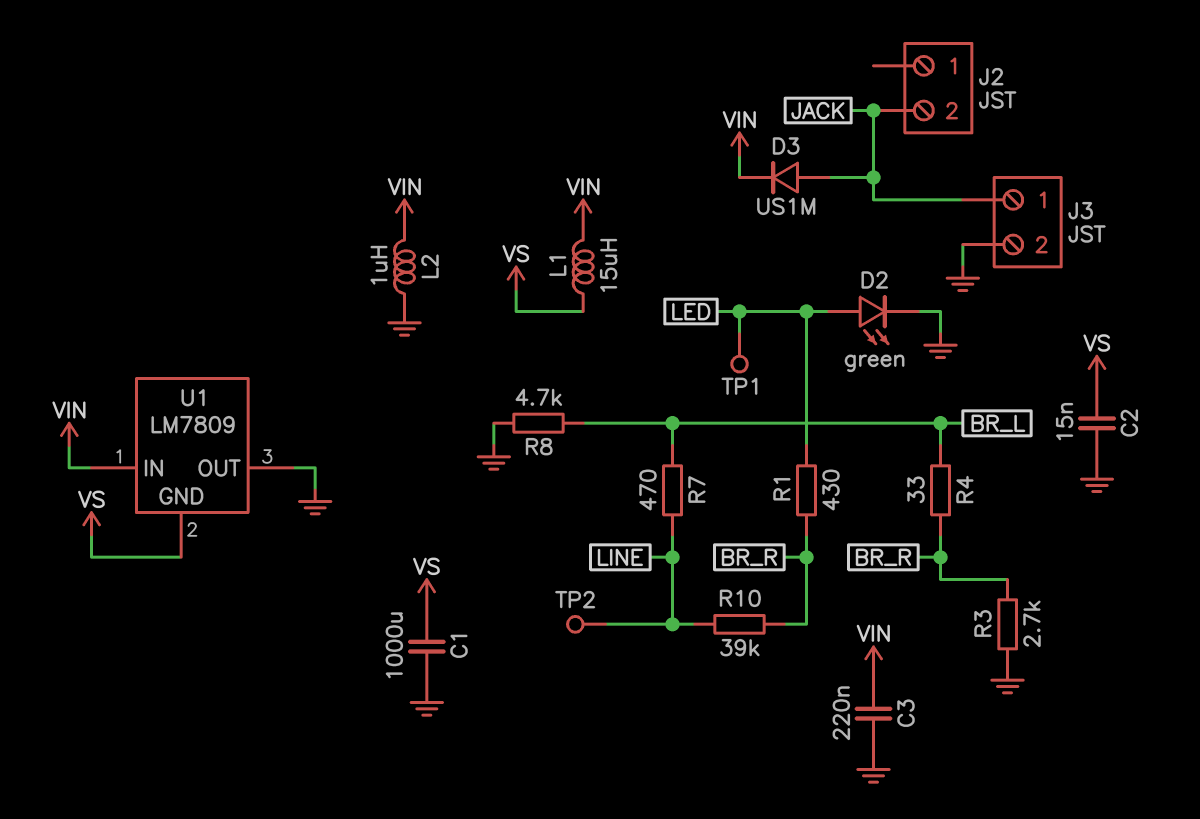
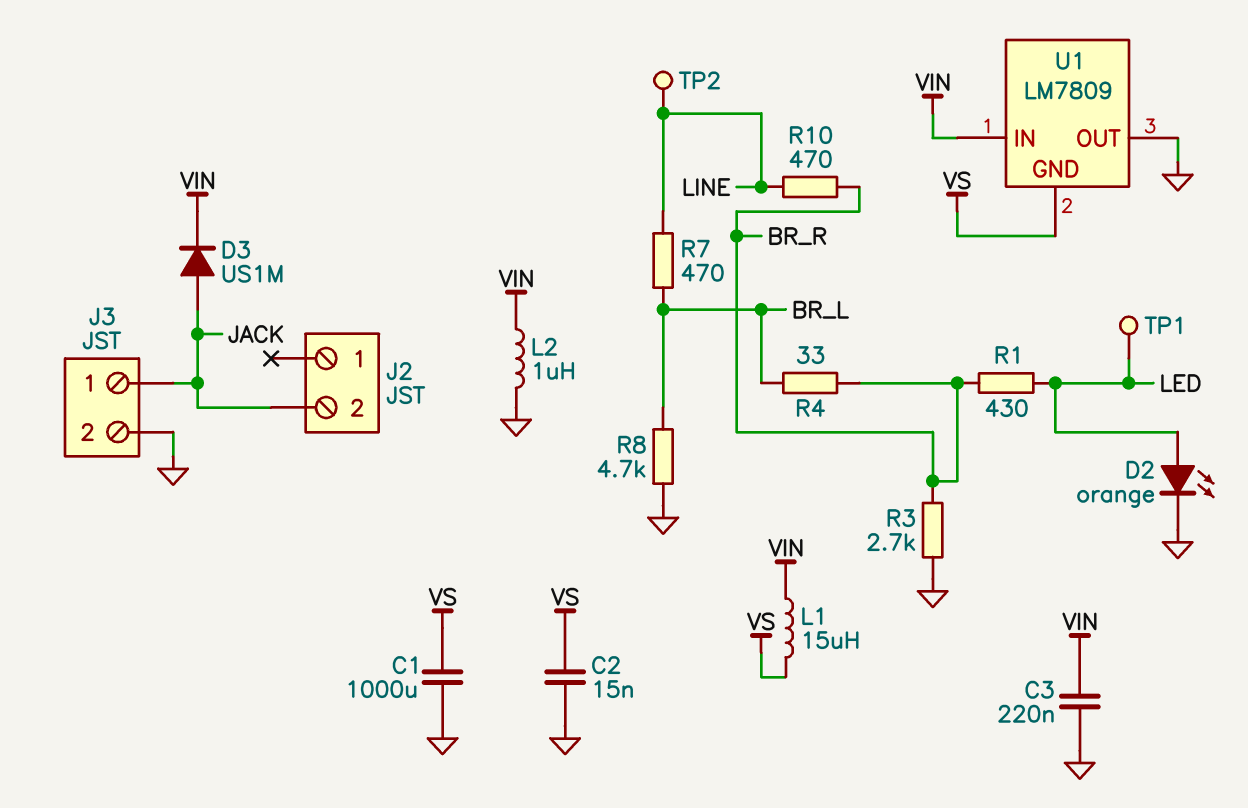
D2: LED green (A LED, K GND) -> LED orange (A LED, K GND)
R10: 39k (BR_R, LINE) -> 470 (BR_R, LINE)

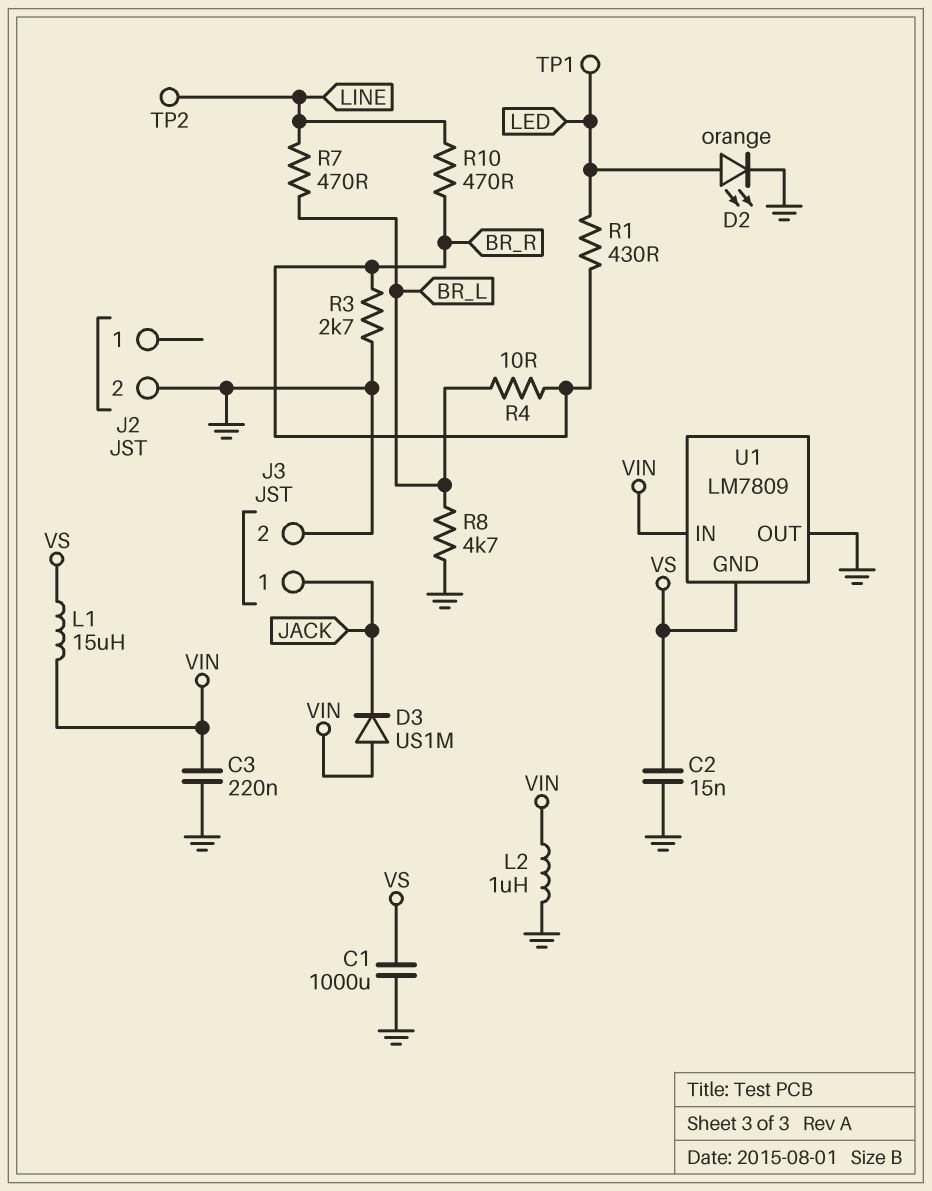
D3: diode US1M (A JACK, K VIN) -> diode US1M (A VIN, K JACK)
J2 pin 2: JACK -> GND
R4: 33 (BR_L, BR_R) -> 10 (BR_L, BR_R)

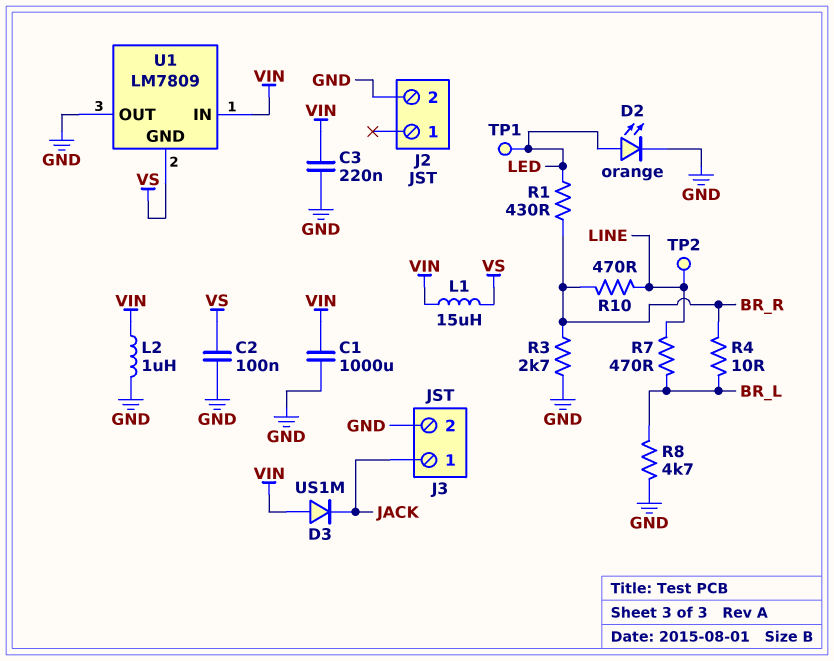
C1: 1000uF (GND, VS) -> 1000uF (GND, VIN)
C2: 15nF (GND, VS) -> 100nF (GND, VS)

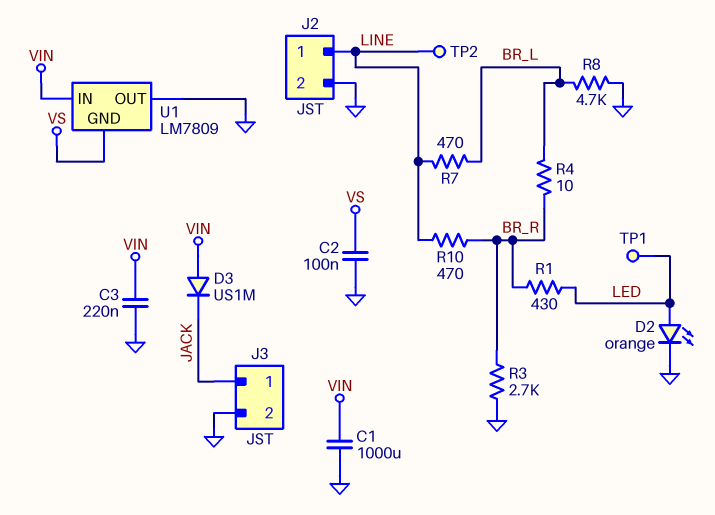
J2 pin 1: none -> LINE
L1: 15uH (VIN, VS) -> none
L2: 1uH (GND, VIN) -> none

